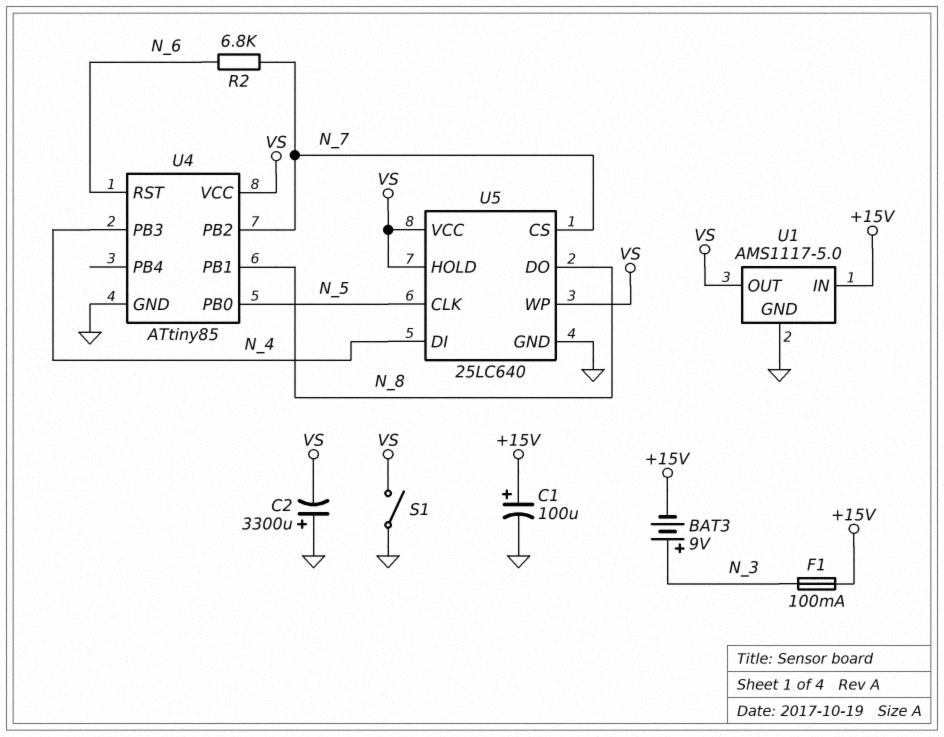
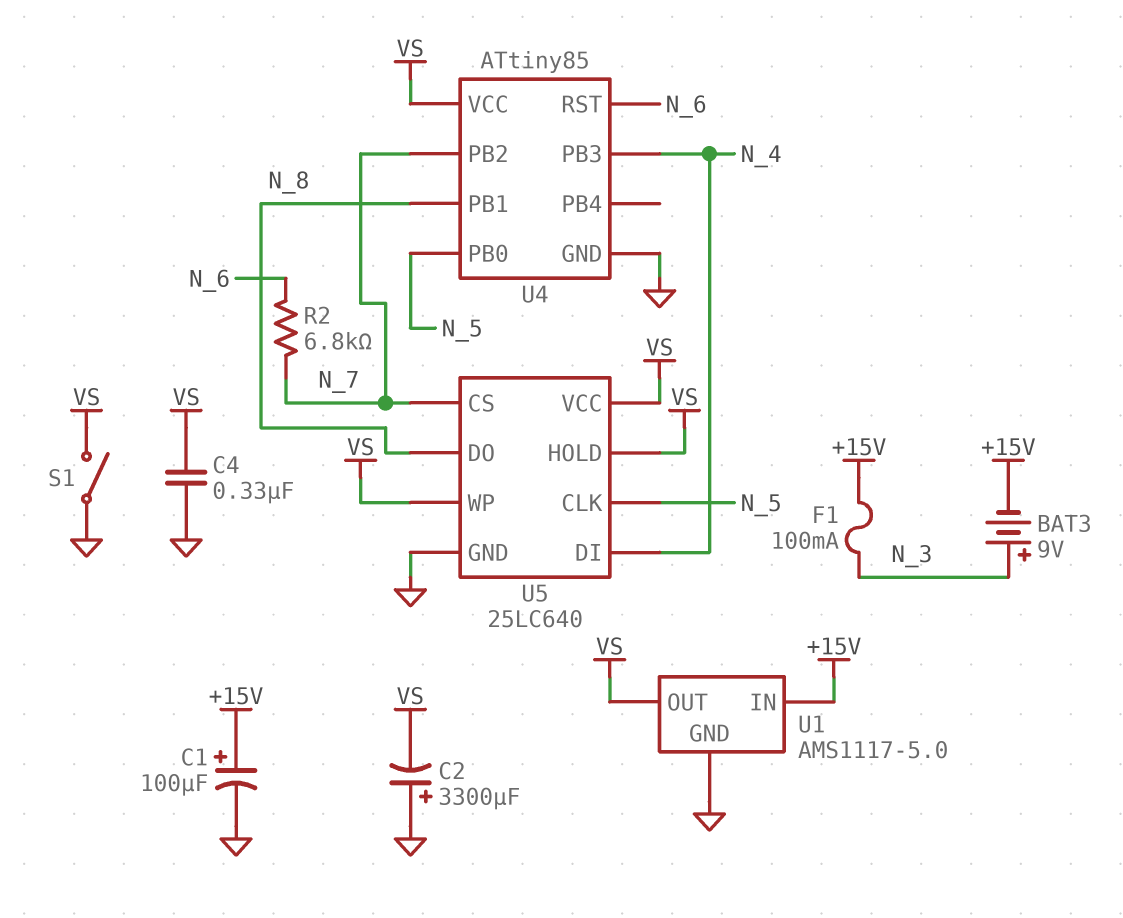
C4: none -> 330nF (GND, VS)

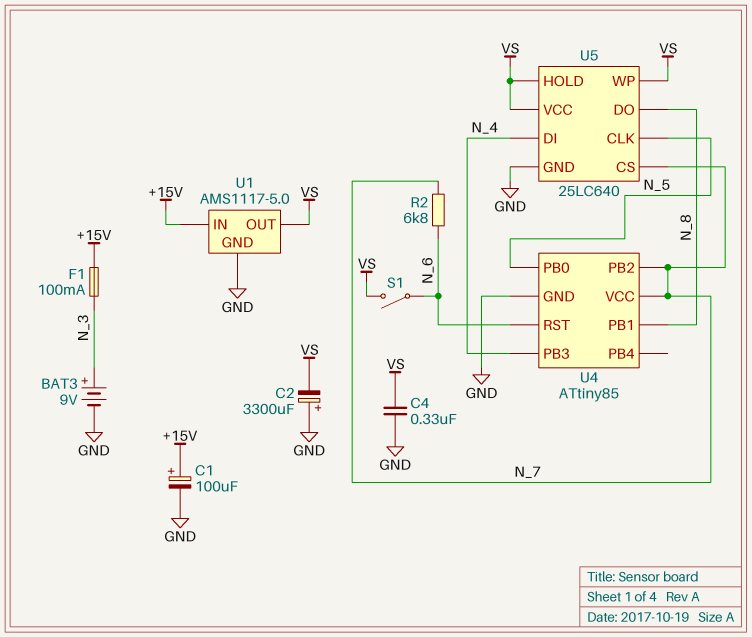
BAT3: 9V (plus N_3, minus +15V) -> 9V (plus N_3, minus GND)
S1: switch (GND, VS) -> switch (N_6, VS)
U4 pin VCC: VS -> N_7

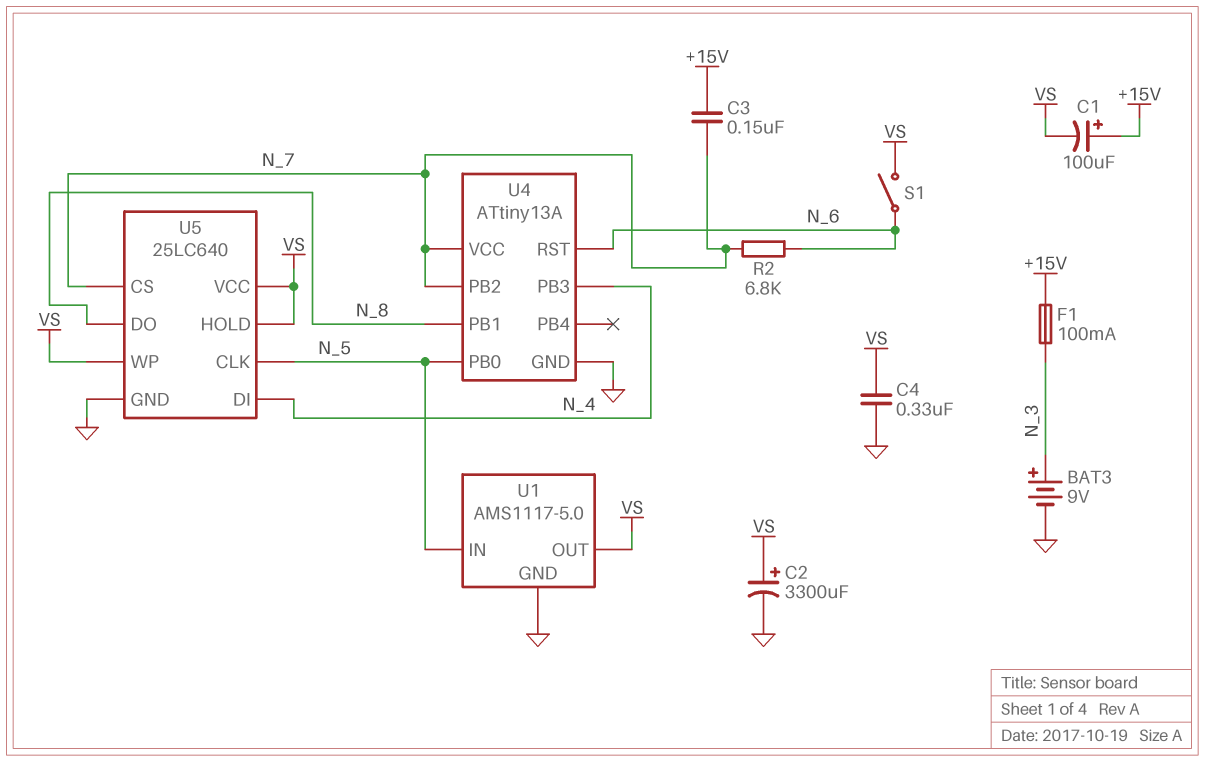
C1: 100uF (plus +15V, minus GND) -> 100uF (plus +15V, minus VS)
C2: 3300uF (plus GND, minus VS) -> 3300uF (plus VS, minus GND)
C3: none -> 150nF (+15V, N_7)
U1 pin IN: +15V -> N_5
U4: ATtiny85 -> ATtiny13A

